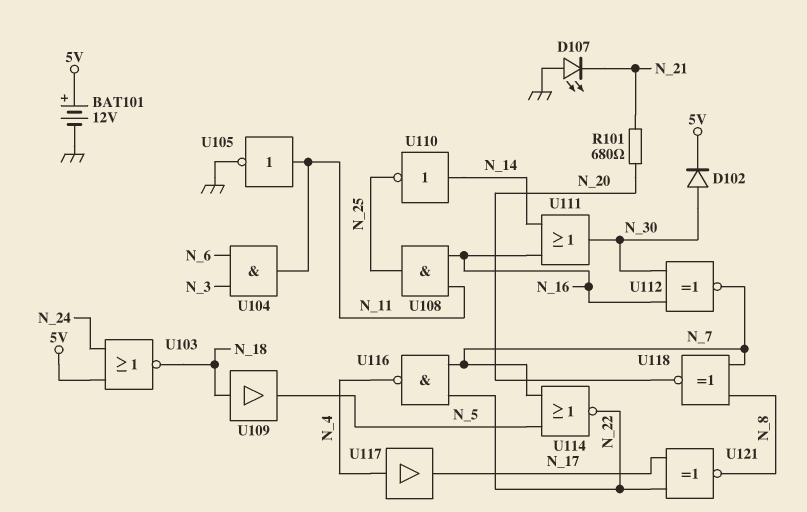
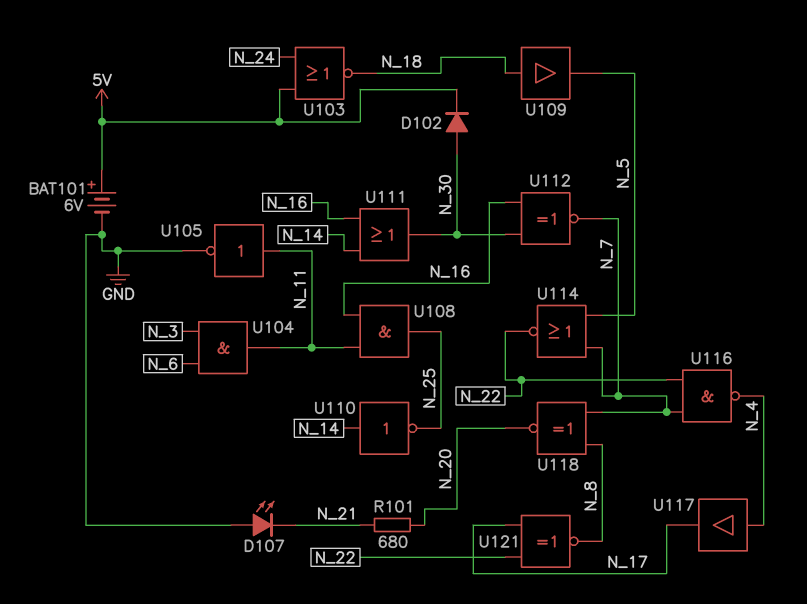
BAT101: 12V (plus 5V, minus GND) -> 6V (plus 5V, minus GND)

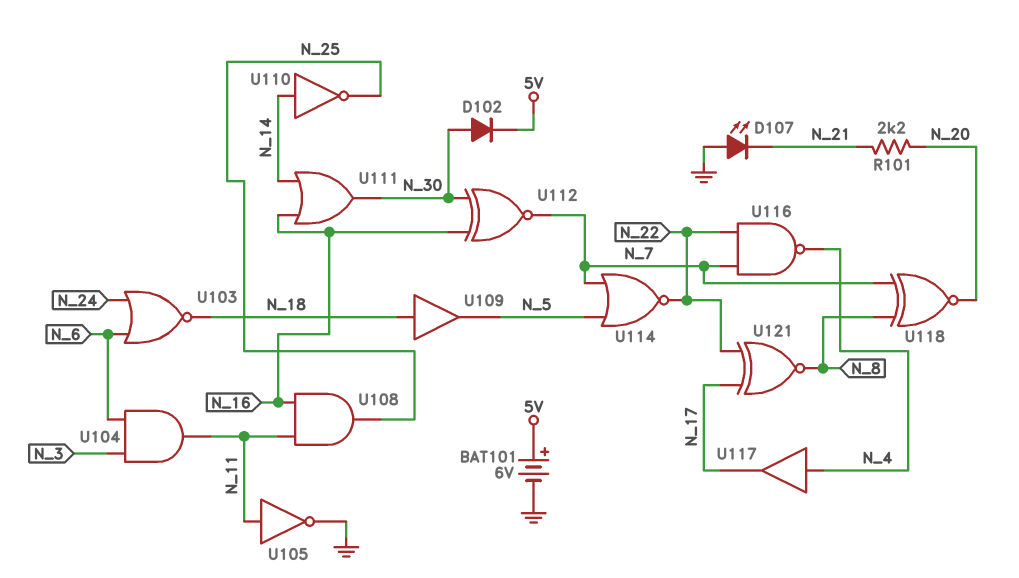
R101: 680 (N_20, N_21) -> 2.2k (N_20, N_21)
U103: NOR (in 5V, in N_24, out N_18) -> NOR (in N_6, in N_24, out N_18)

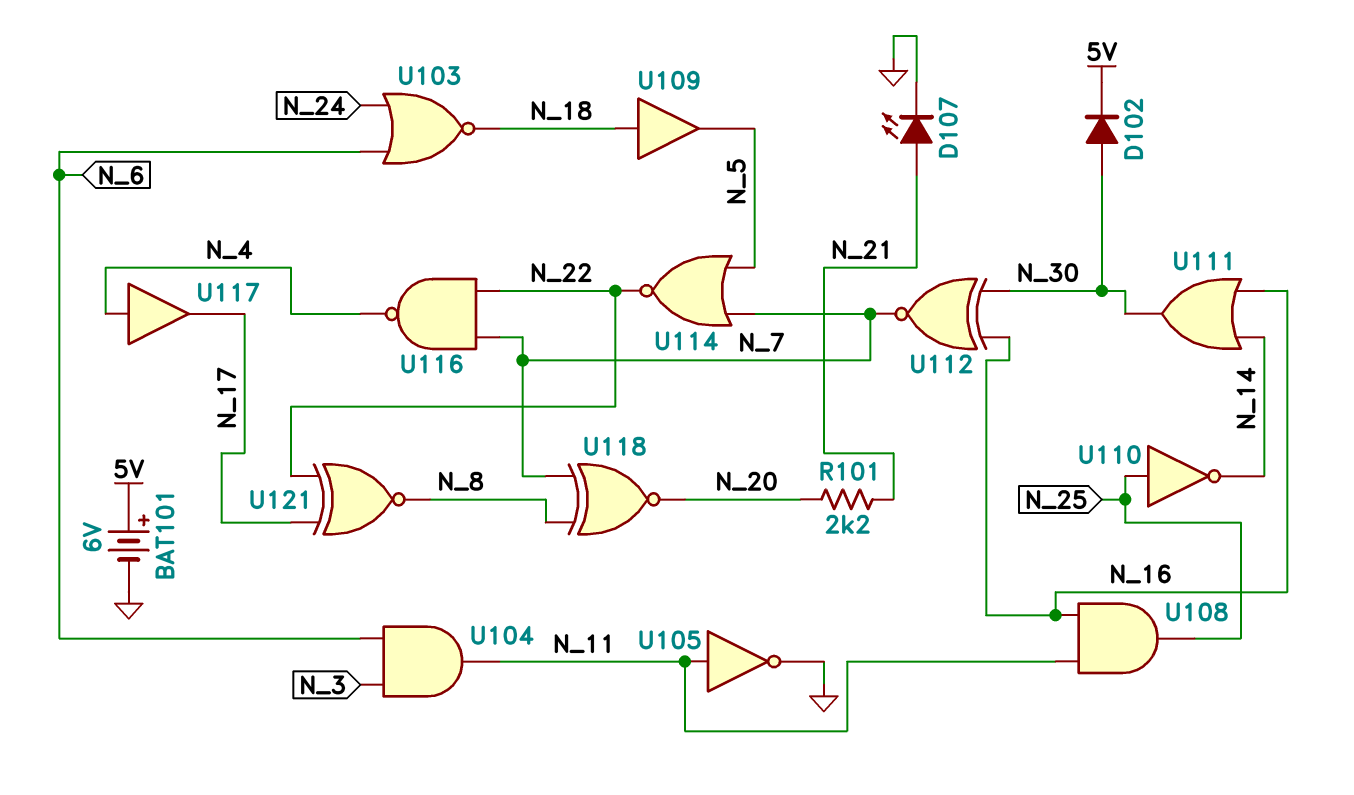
D107: LED (A GND, K N_21) -> LED (A N_21, K GND)
U110: NOT (in N_14, out N_25) -> NOT (in N_25, out N_14)

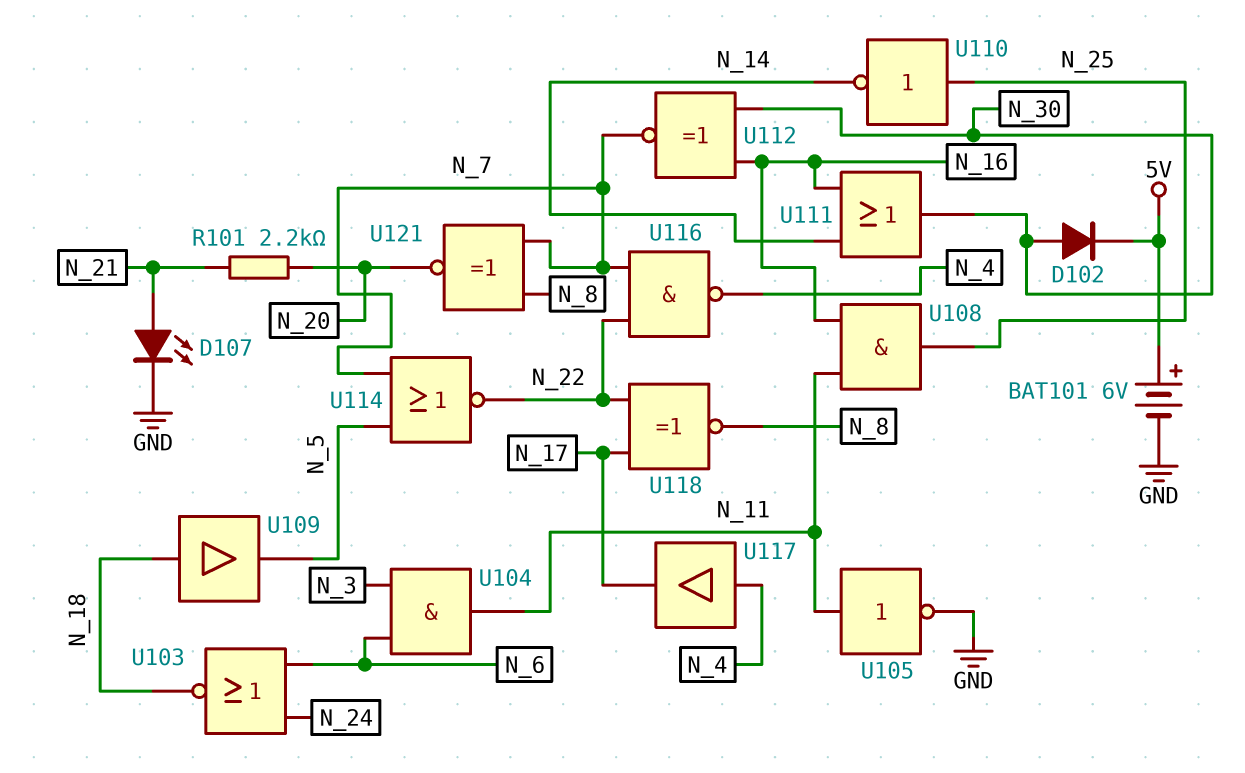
U118: XNOR (in N_7, in N_8, out N_20) -> XNOR (in N_17, in N_22, out N_8)
U121: XNOR (in N_17, in N_22, out N_8) -> XNOR (in N_7, in N_8, out N_20)

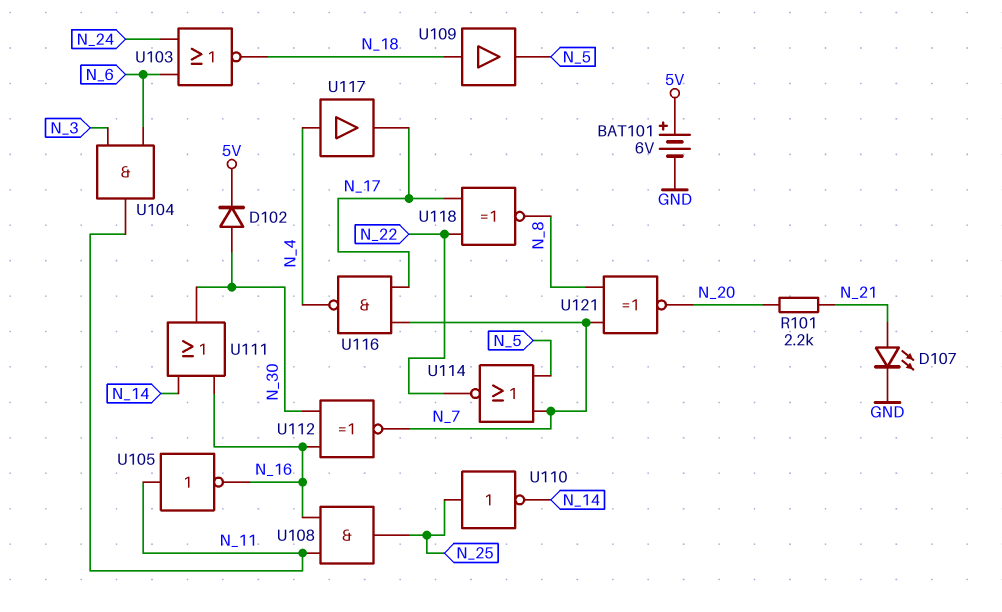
U105: NOT (in N_11, out GND) -> NOT (in N_11, out N_16)
U116: NAND (in N_7, in N_22, out N_4) -> NAND (in N_7, in N_17, out N_4)

